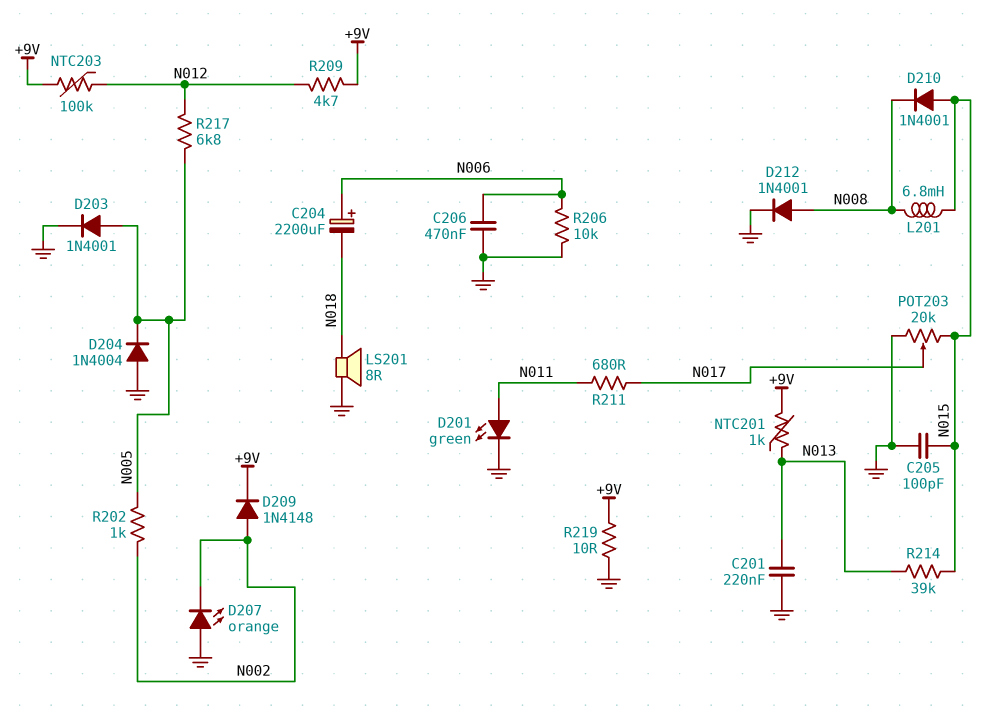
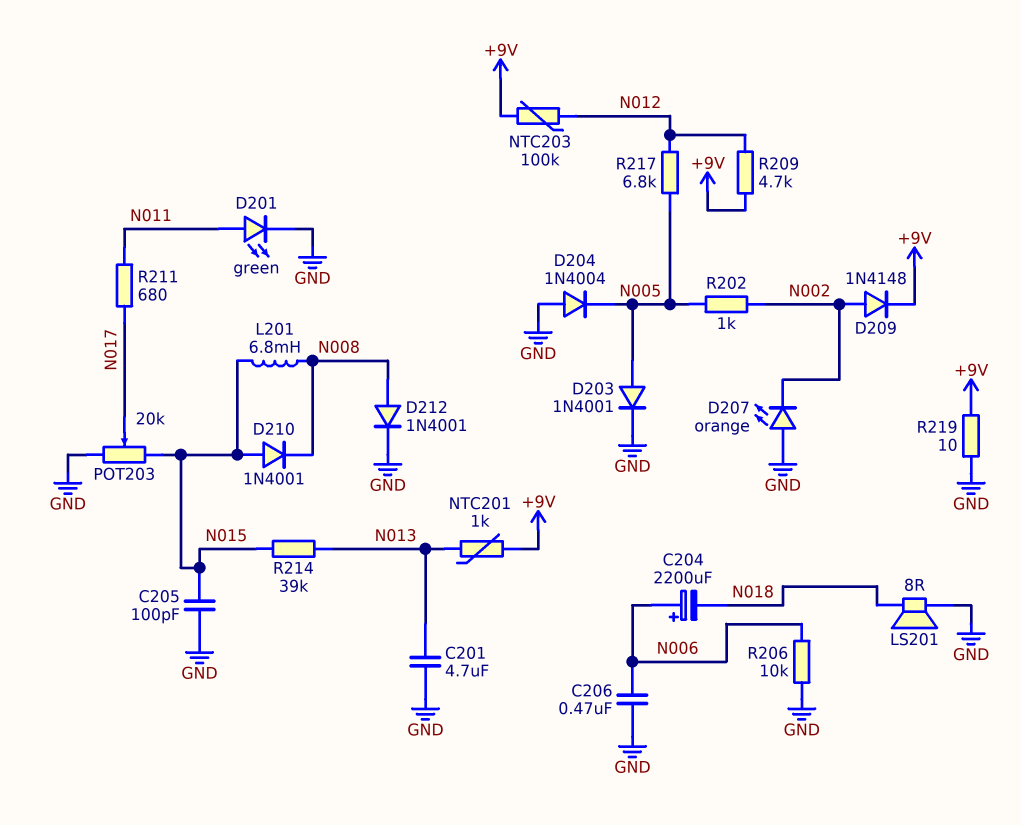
C201: 220nF (GND, N013) -> 4.7uF (GND, N013)

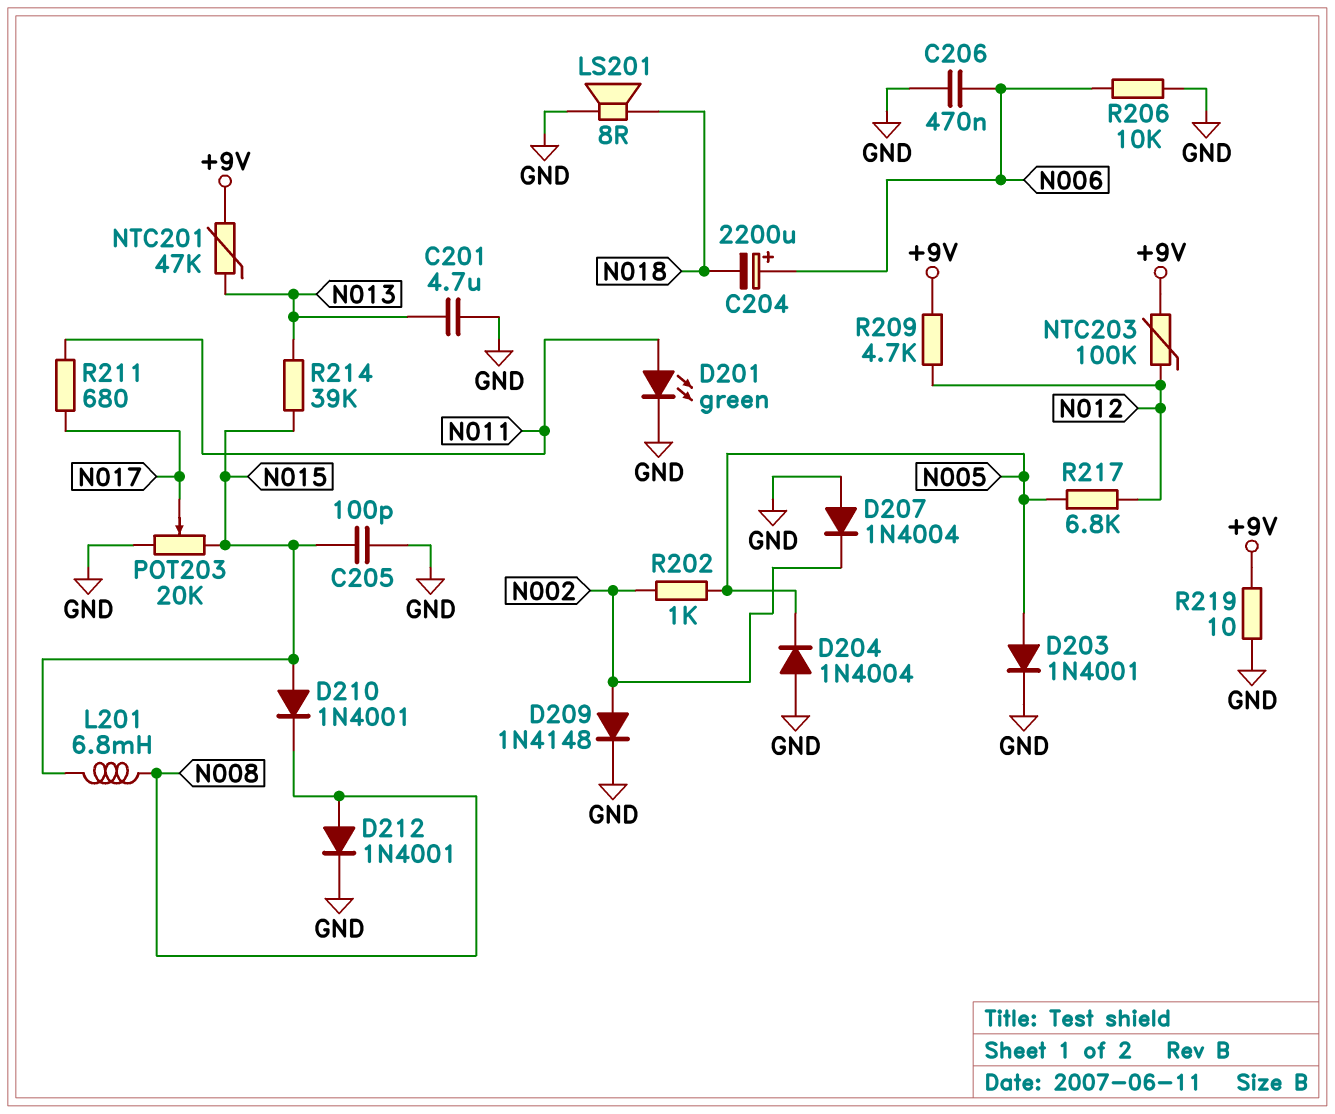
D207: LED orange (A GND, K N002) -> diode 1N4004 (A GND, K N002)
D209: diode 1N4148 (A N002, K +9V) -> diode 1N4148 (A N002, K GND)
NTC201: 1k (+9V, N013) -> 47k (+9V, N013)

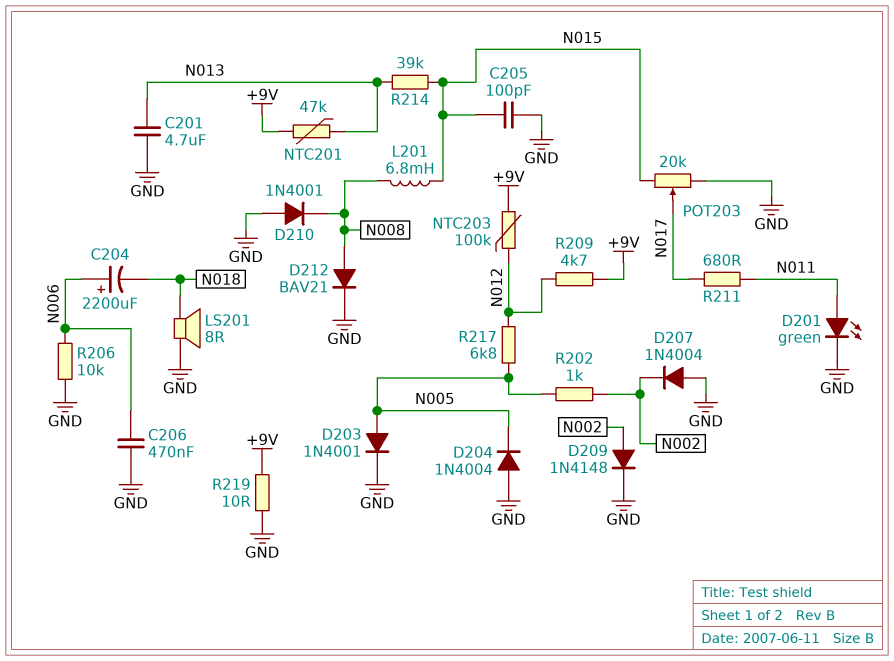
D210: diode 1N4001 (A N015, K N008) -> diode 1N4001 (A GND, K N008)
D212: diode 1N4001 (A N008, K GND) -> diode BAV21 (A N008, K GND)

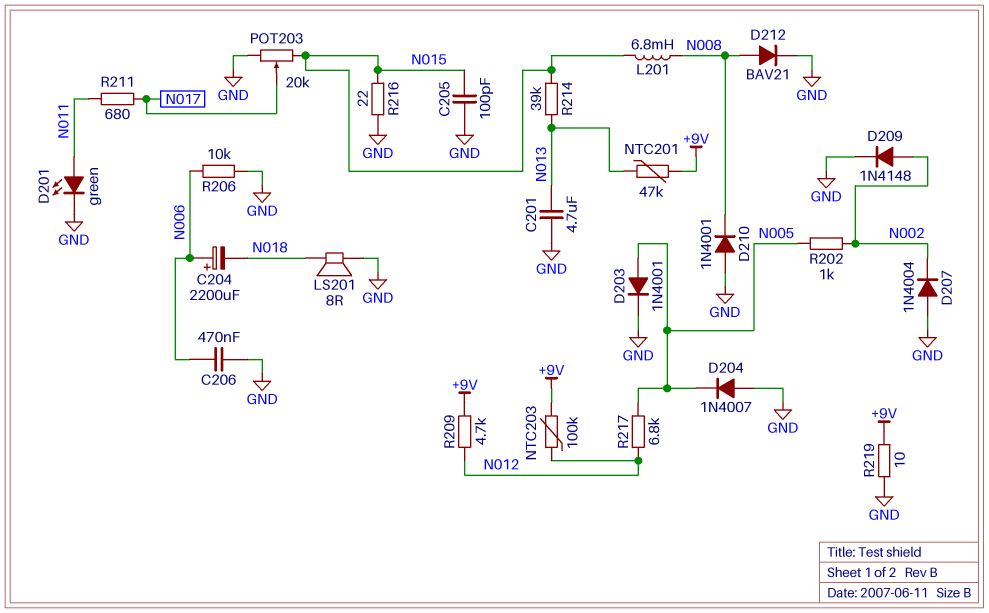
D204: diode 1N4004 (A GND, K N005) -> diode 1N4007 (A GND, K N005)
R216: none -> 22 (GND, N015)

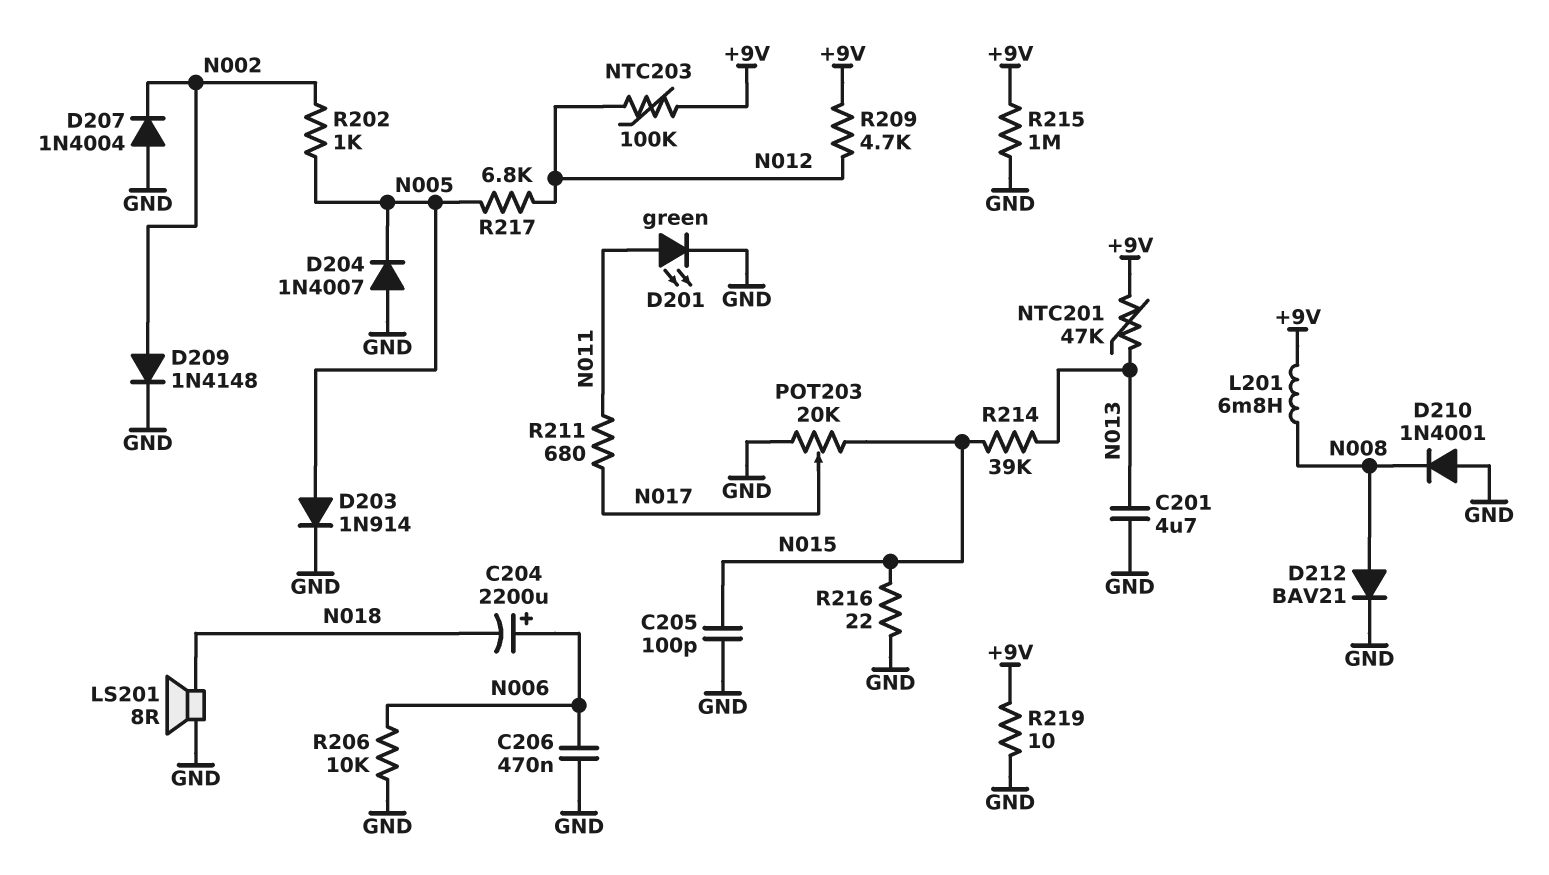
D203: diode 1N4001 (A N005, K GND) -> diode 1N914 (A N005, K GND)
L201: 6.8mH (N008, N015) -> 6.8mH (+9V, N008)
R215: none -> 1M (+9V, GND)

